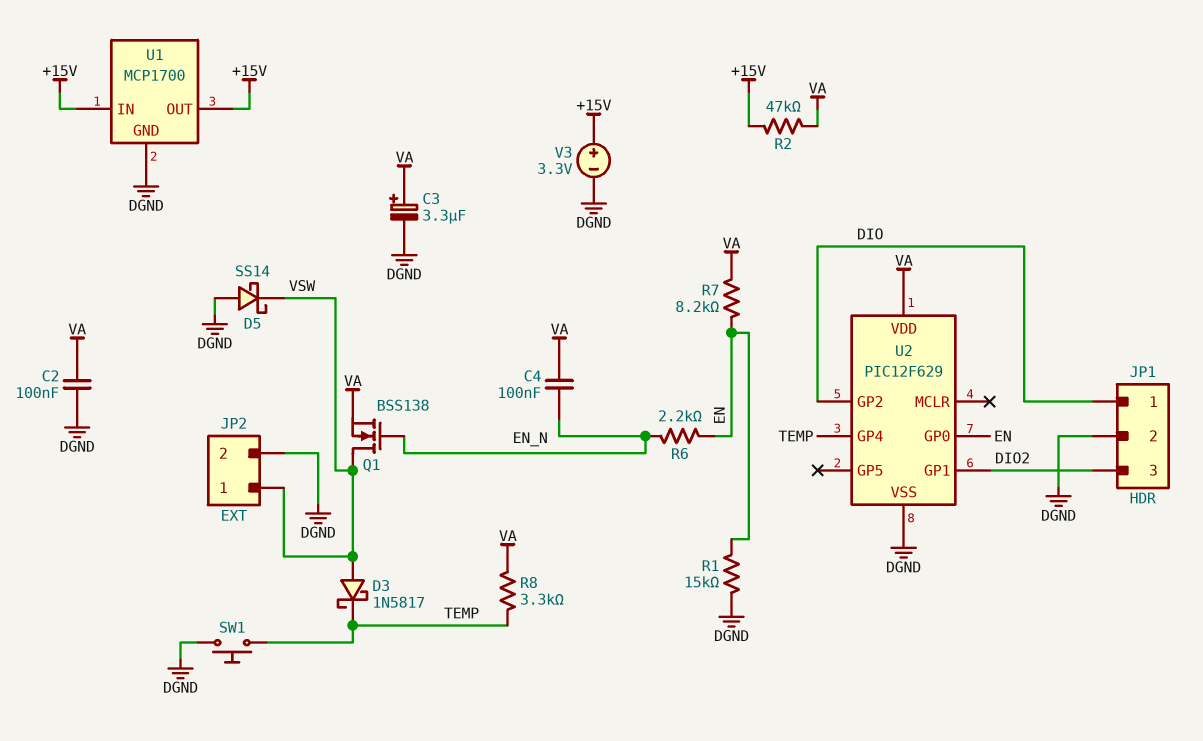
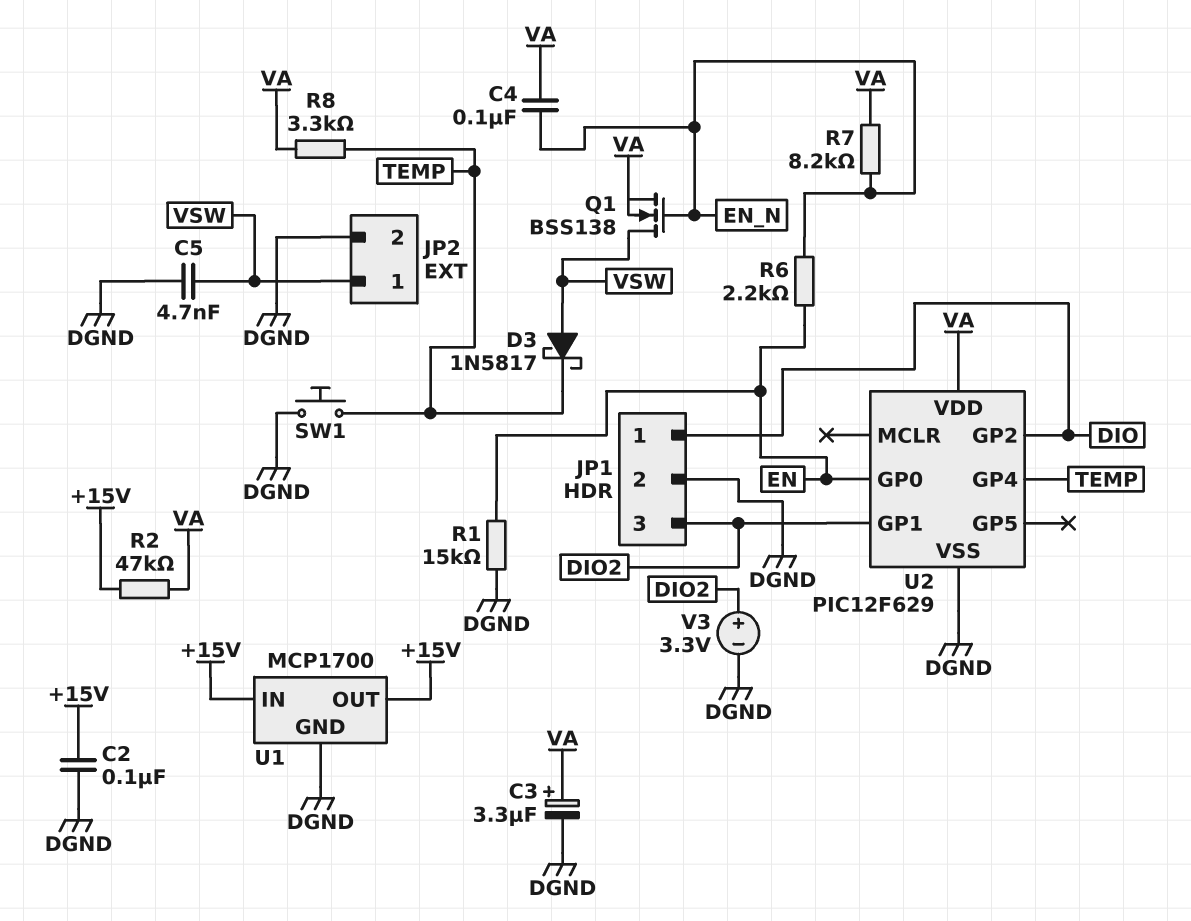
C2: 100nF (DGND, VA) -> 100nF (+15V, DGND)
C5: none -> 4.7nF (DGND, VSW)
D5: schottky SS14 (A DGND, K VSW) -> none
R7: 8.2k (EN, VA) -> 8.2k (EN_N, VA)
V3: 3.3V (plus +15V, minus DGND) -> 3.3V (plus DIO2, minus DGND)

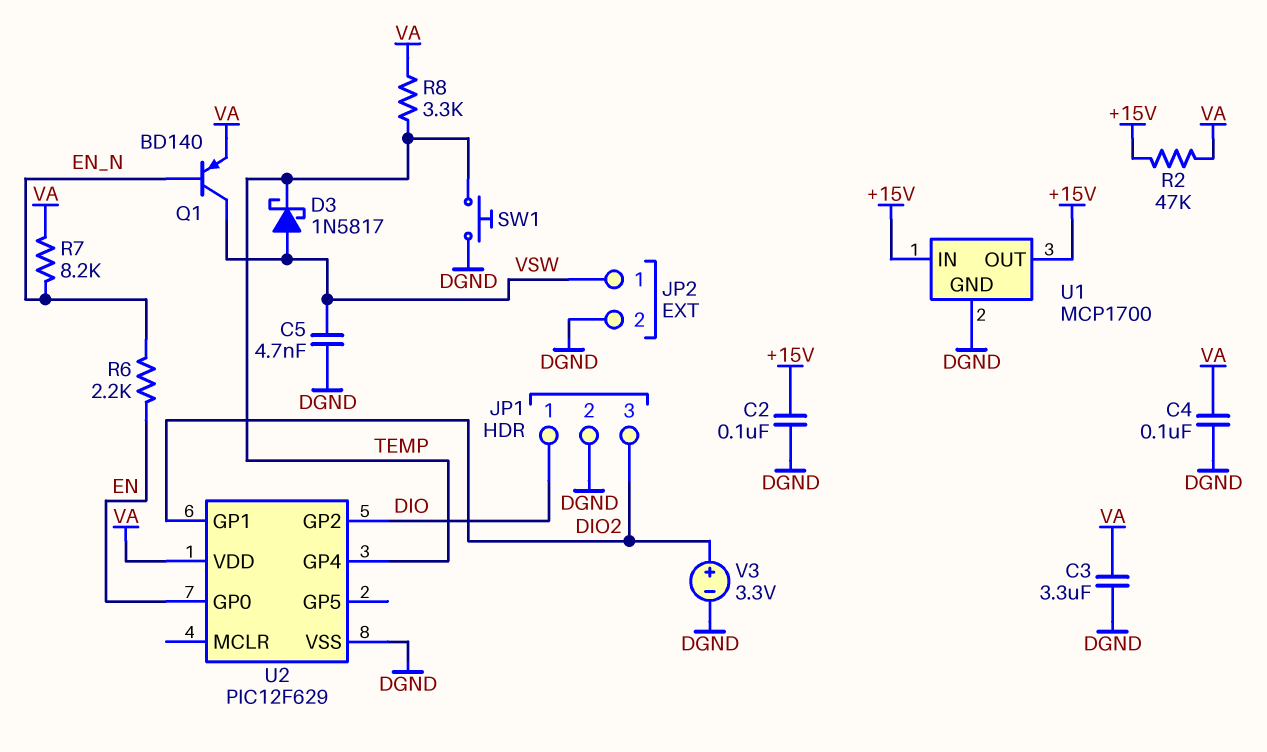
C3: 3.3uF (plus VA, minus DGND) -> 3.3uF (DGND, VA)
C4: 100nF (EN_N, VA) -> 100nF (DGND, VA)
Q1: NMOS BSS138 (G EN_N, D VSW, S VA) -> PNP BD140 (B EN_N, C VSW, E VA)
R1: 15k (DGND, EN) -> none

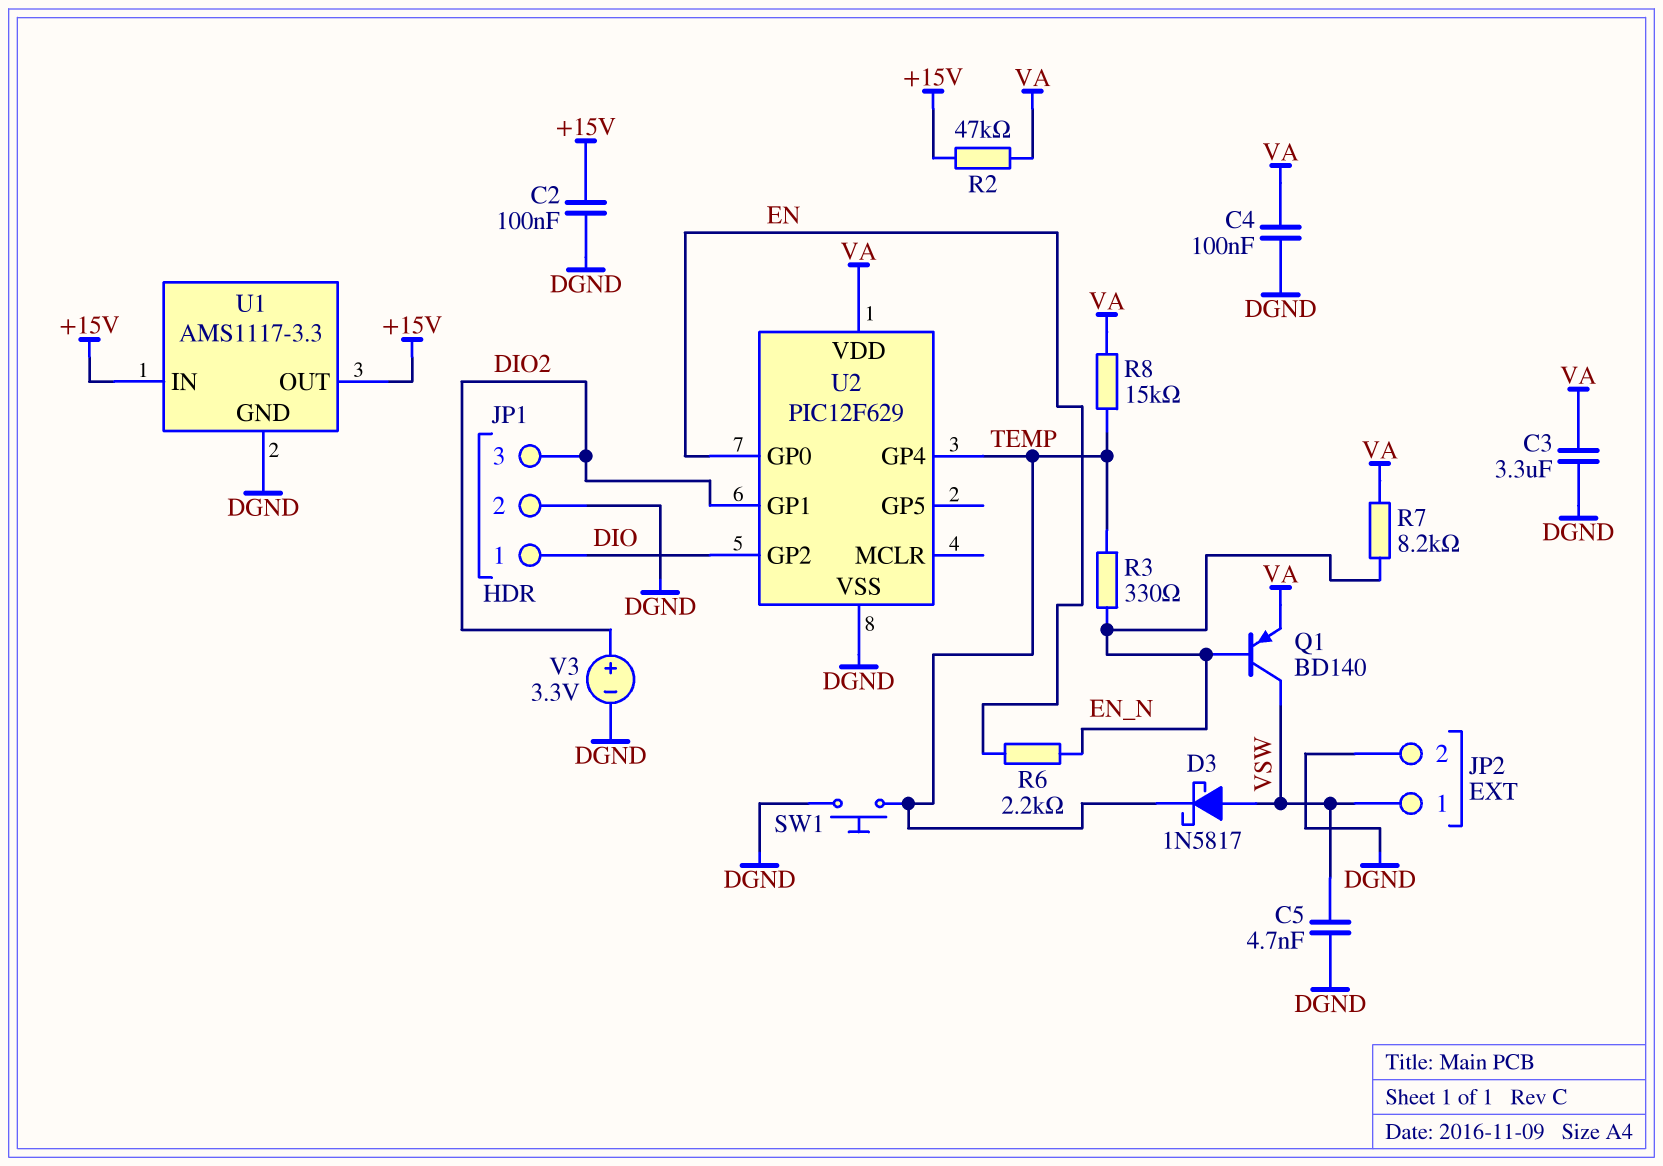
R3: none -> 330 (EN_N, TEMP)
R8: 3.3k (TEMP, VA) -> 15k (TEMP, VA)
U1: MCP1700 -> AMS1117-3.3

